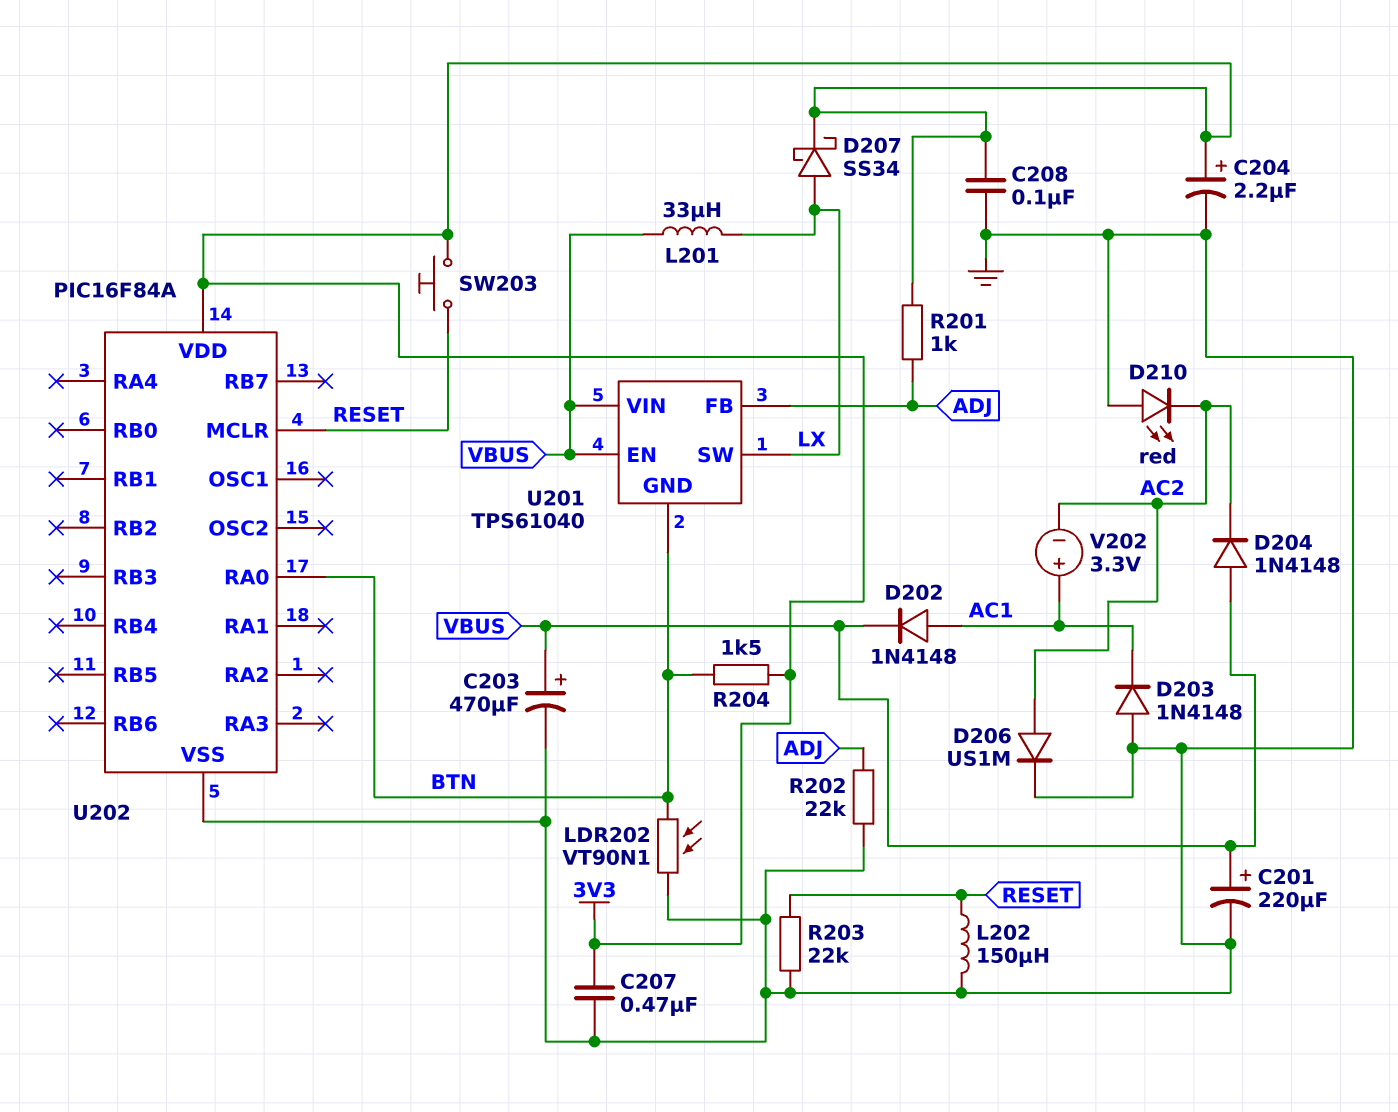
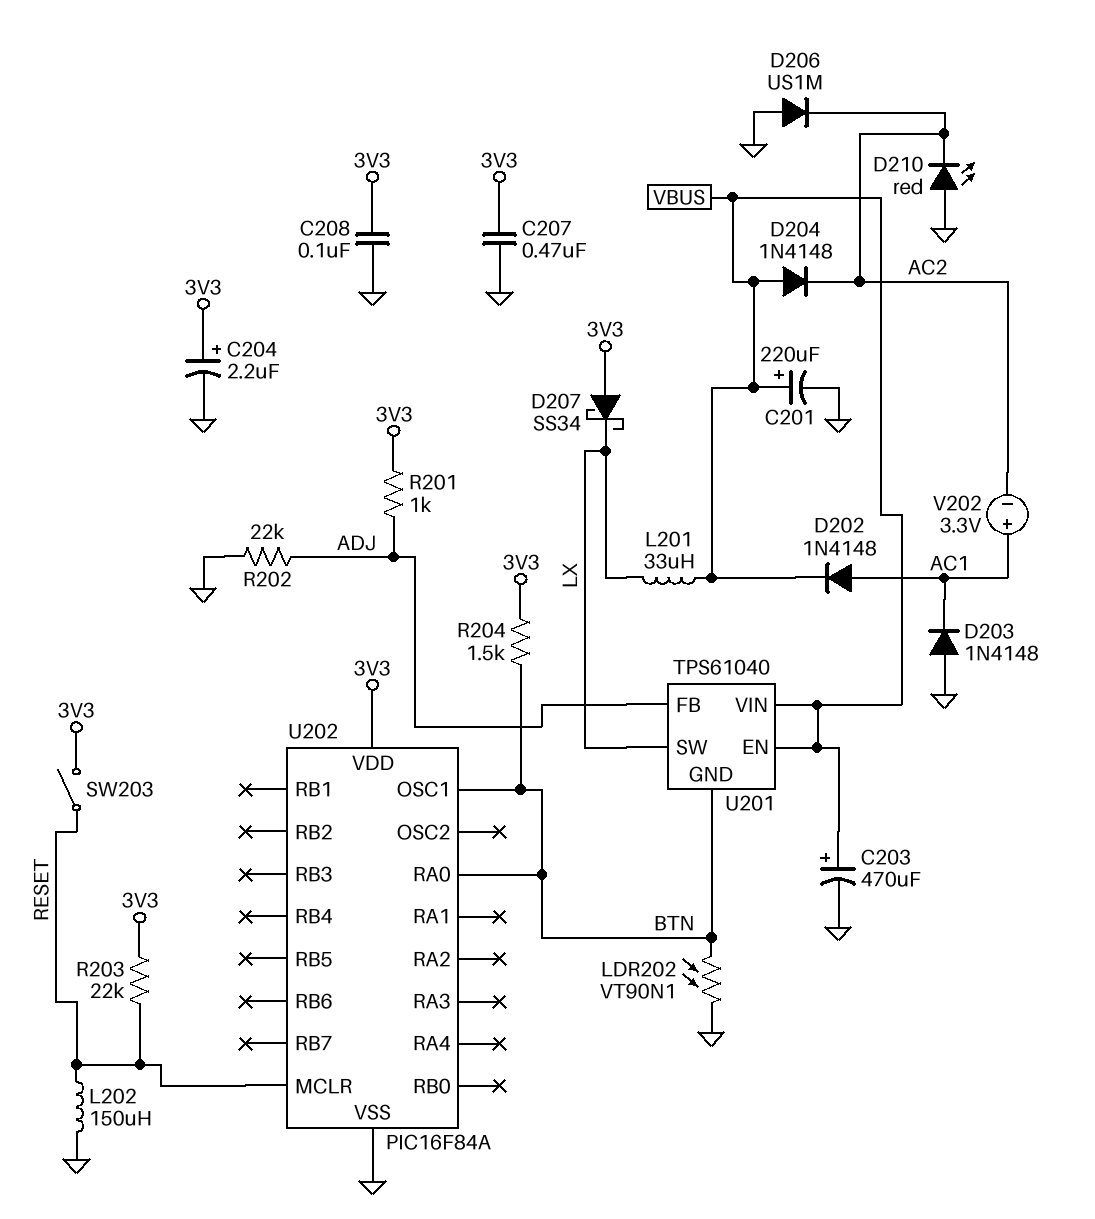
D206: diode US1M (A AC2, K GND) -> diode US1M (A GND, K AC2)
D207: schottky SS34 (A LX, K 3V3) -> schottky SS34 (A 3V3, K LX)
R203: 22k (GND, RESET) -> 22k (3V3, RESET)
SW203: button (3V3, RESET) -> switch (3V3, RESET)
U202 pin OSC1: none -> BTN

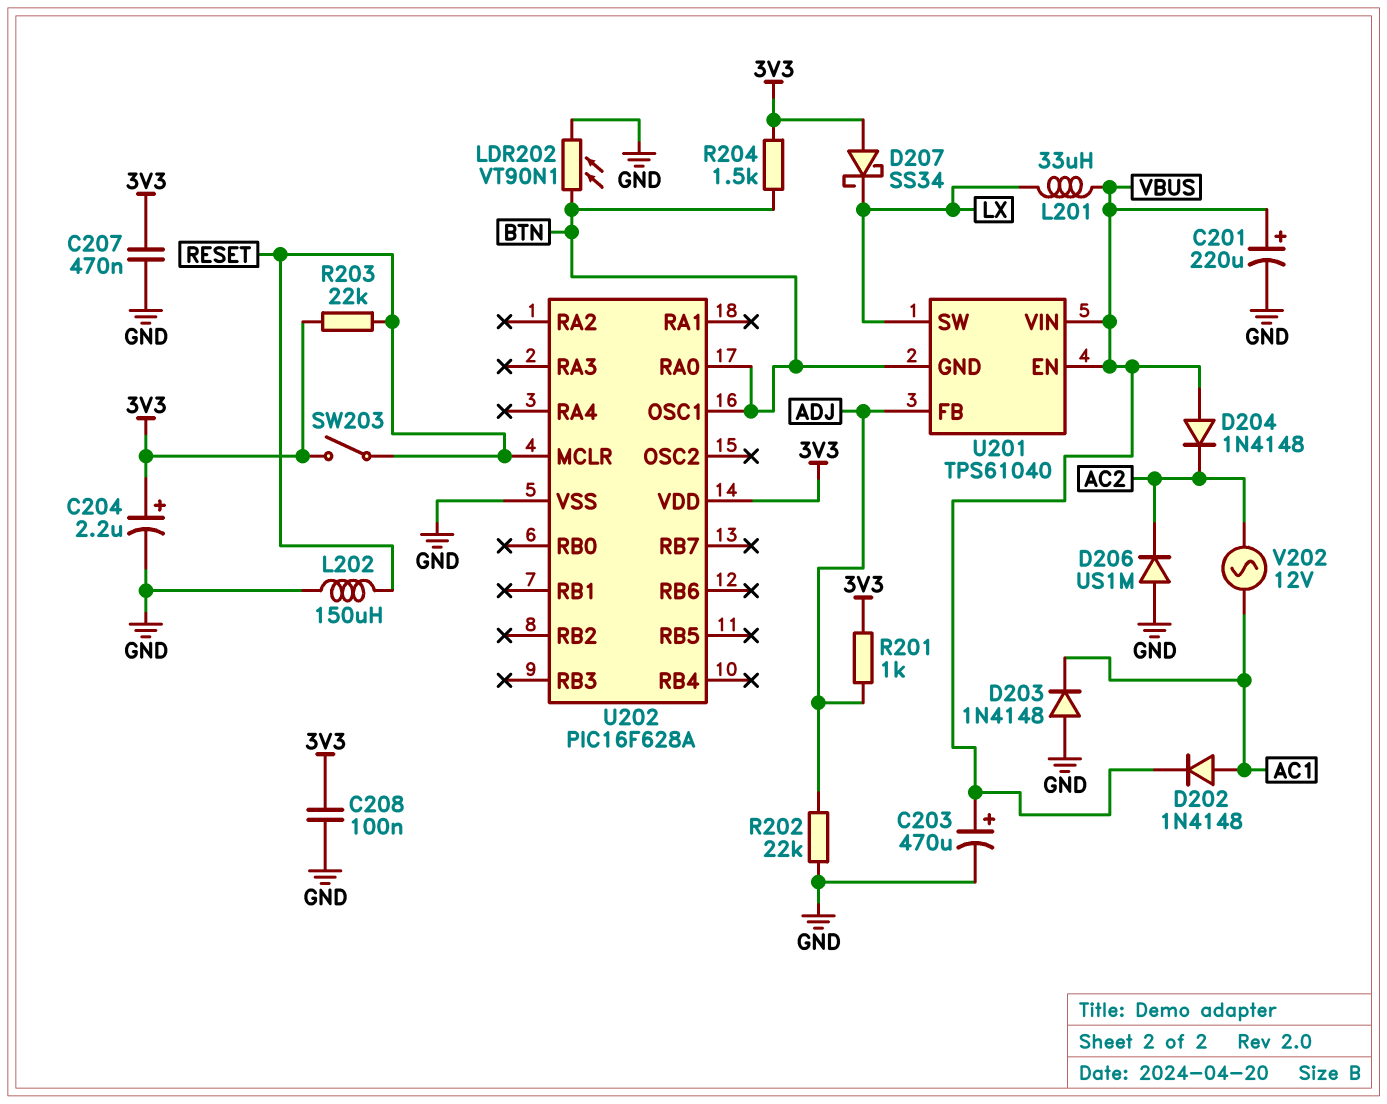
D210: LED red (A GND, K AC2) -> none
U202: PIC16F84A -> PIC16F628A
V202: 3.3V (plus AC1, minus AC2) -> AC 12V (AC1, AC2)

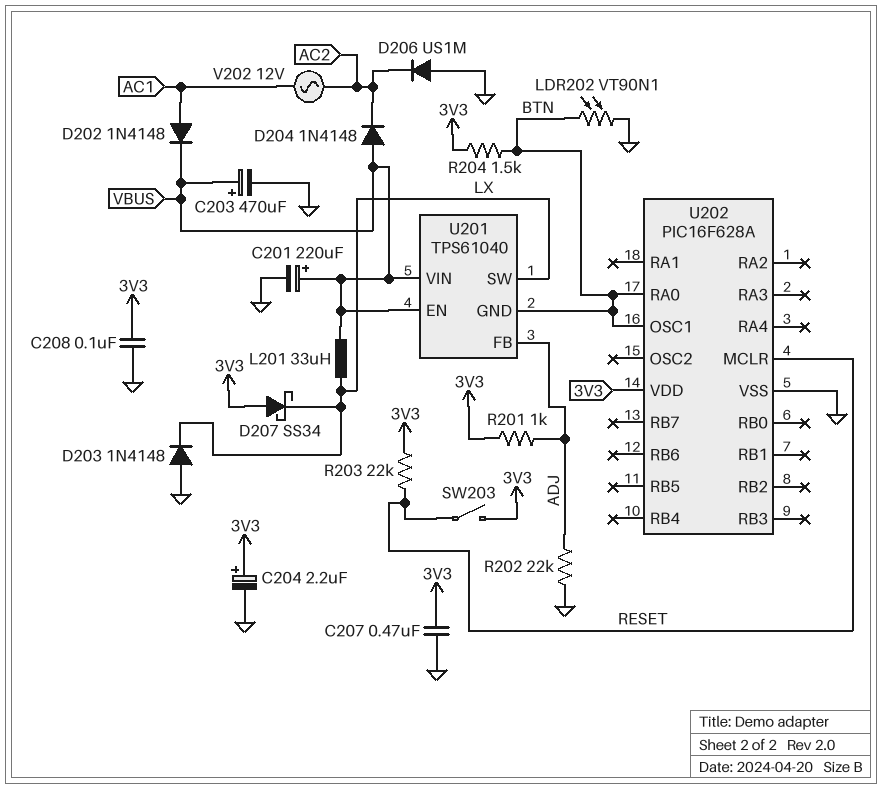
D203: diode 1N4148 (A GND, K AC1) -> diode 1N4148 (A GND, K LX)
L202: 150uH (GND, RESET) -> none

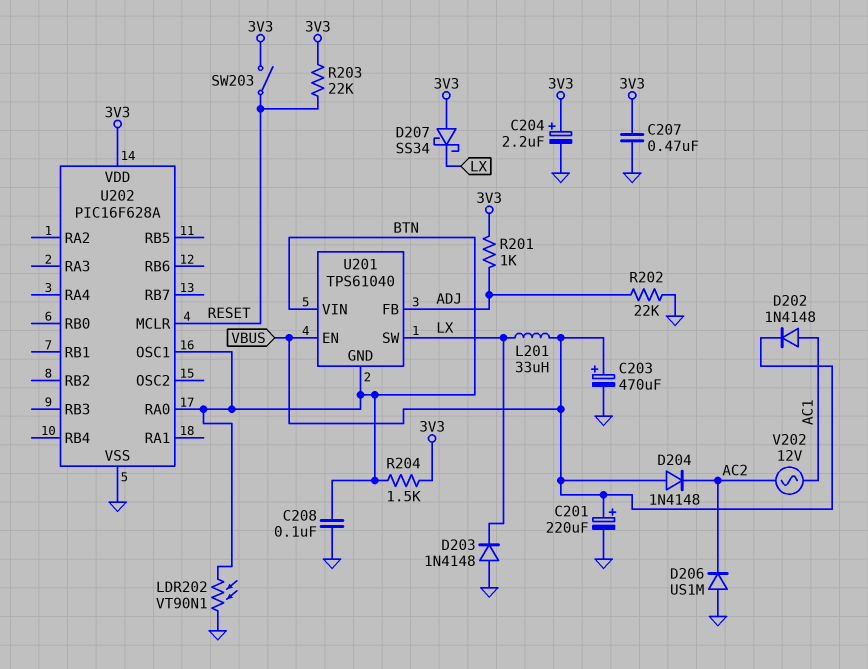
C208: 100nF (3V3, GND) -> 100nF (BTN, GND)
U201 pin VIN: VBUS -> BTN

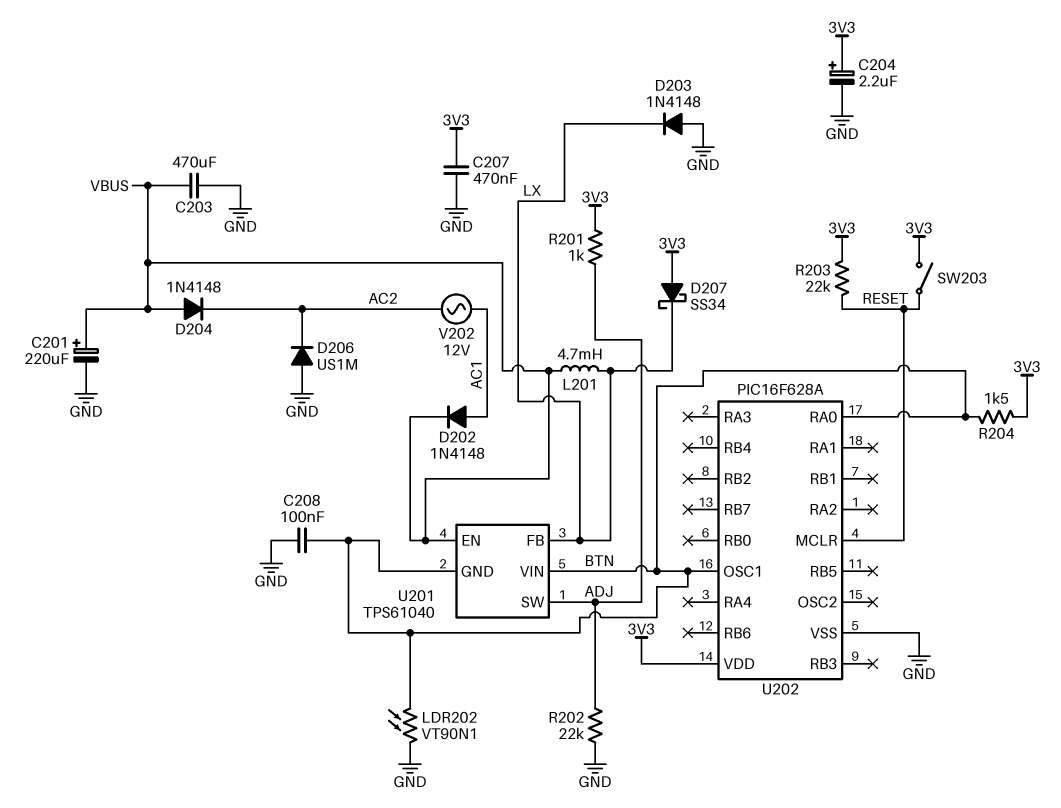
C203: 470uF (plus VBUS, minus GND) -> 470uF (GND, VBUS)
L201: 33uH (LX, VBUS) -> 4.7mH (LX, VBUS)
U201 pin FB: ADJ -> LX
U201 pin SW: LX -> ADJ

